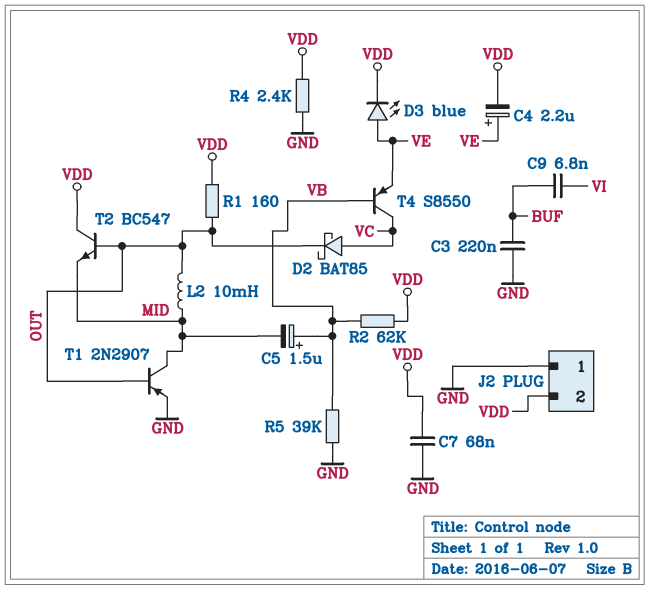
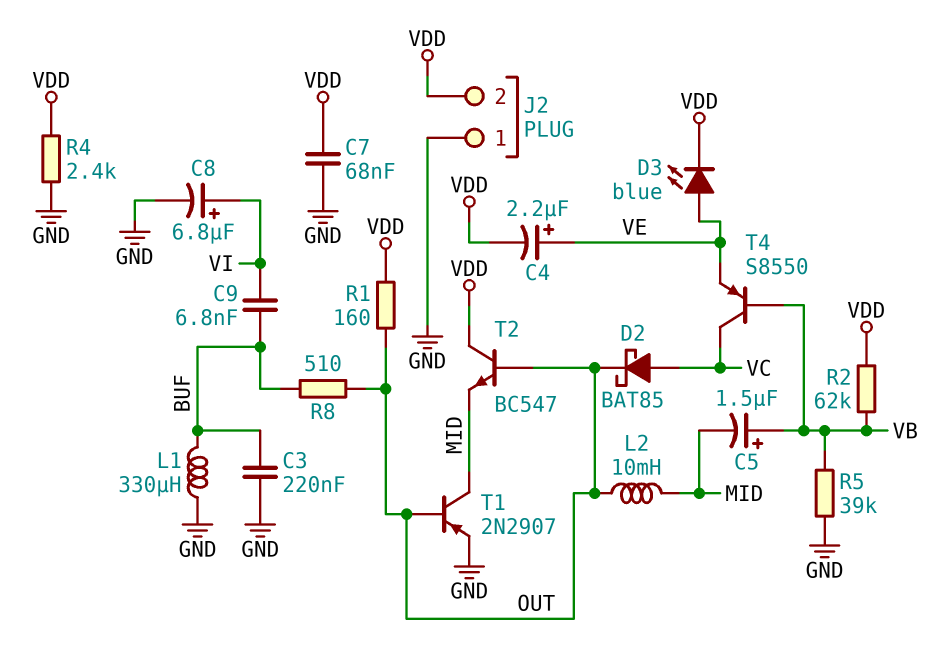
C8: none -> 6.8uF (plus VI, minus GND)
L1: none -> 330uH (BUF, GND)
R8: none -> 510 (BUF, OUT)

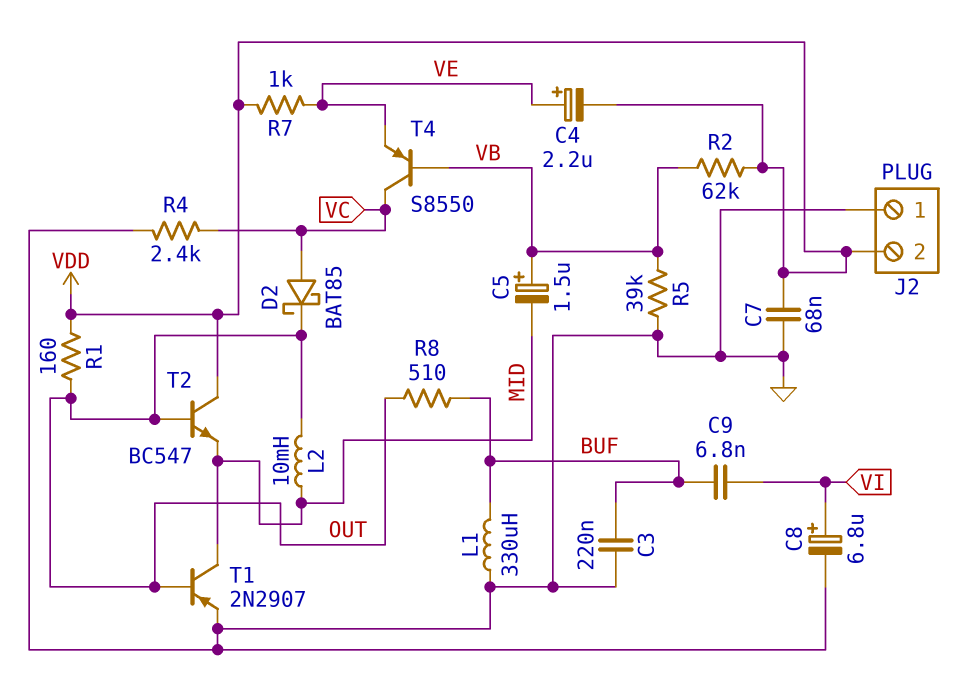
D3: LED blue (A VE, K VDD) -> none
R4: 2.4k (GND, VDD) -> 2.4k (GND, VC)
R7: none -> 1k (VDD, VE)

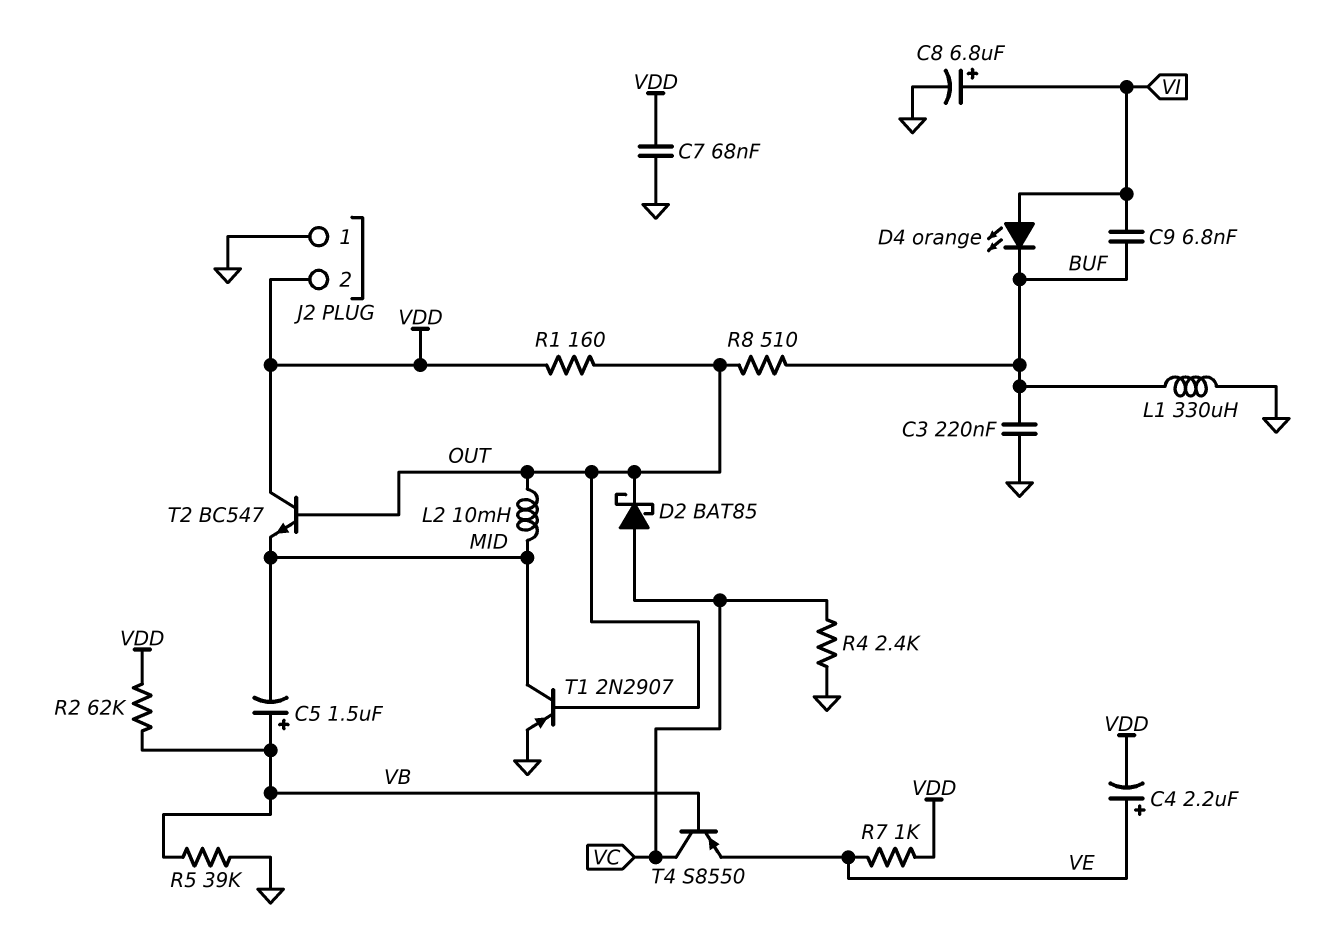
D4: none -> LED orange (A VI, K BUF)

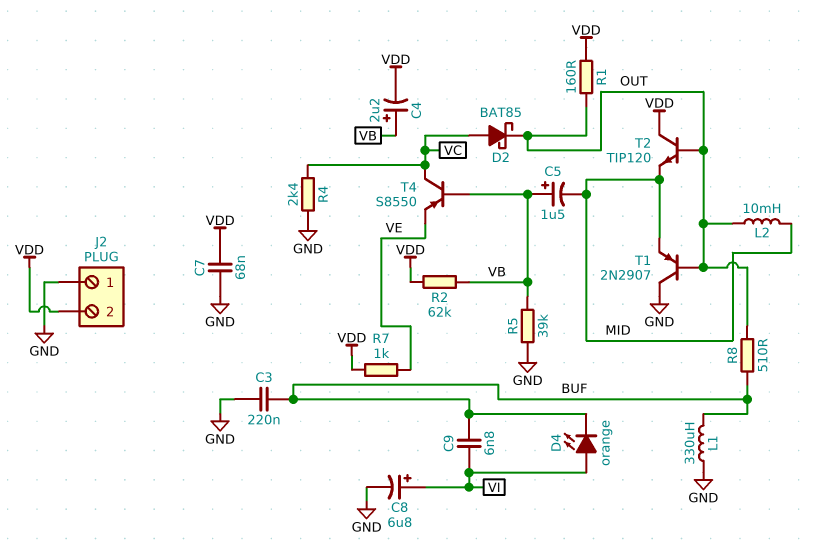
C4: 2.2uF (plus VE, minus VDD) -> 2.2uF (plus VB, minus VDD)
T1: PNP 2N2907 (B OUT, C MID, E GND) -> PNP 2N2907 (B OUT, C GND, E MID)
T2: NPN BC547 (B OUT, C VDD, E MID) -> NPN TIP120 (B OUT, C VDD, E MID)

